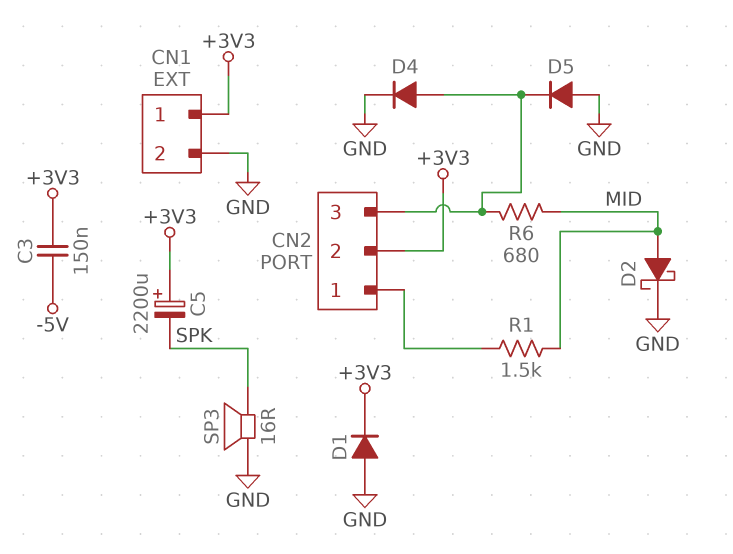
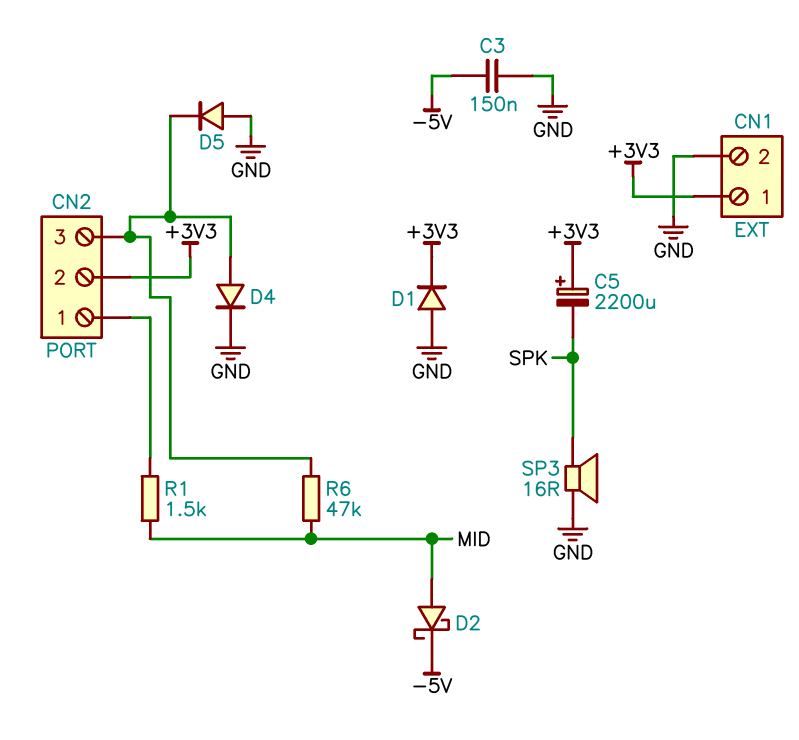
C3: 150nF (+3V3, -5V) -> 150nF (-5V, GND)
D2: schottky (A MID, K GND) -> schottky (A MID, K -5V)
R6: 680 (CN2/3, MID) -> 47k (CN2/3, MID)

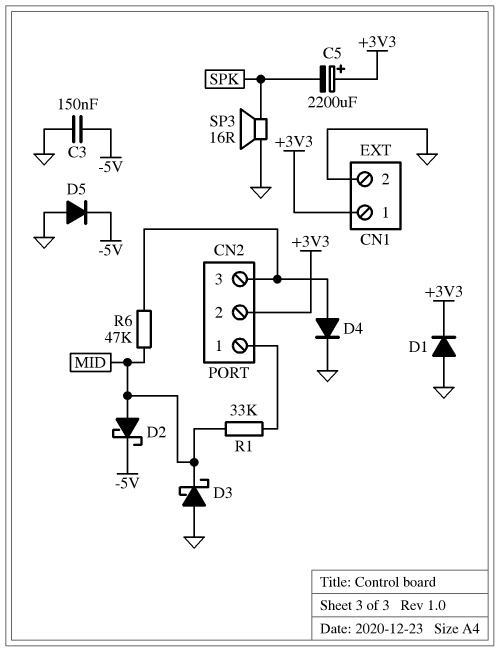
D3: none -> schottky (A GND, K MID)
D5: diode (A GND, K CN2/3) -> diode (A GND, K -5V)
R1: 1.5k (CN2/1, MID) -> 33k (CN2/1, MID)

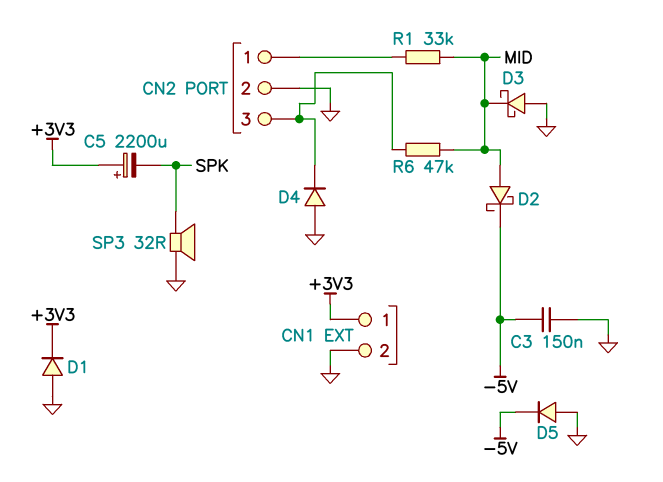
CN2 pin 2: +3V3 -> GND
D4: diode (A CN2/3, K GND) -> diode (A GND, K CN2/3)
SP3: speaker 16R (GND, SPK) -> speaker 32R (GND, SPK)

